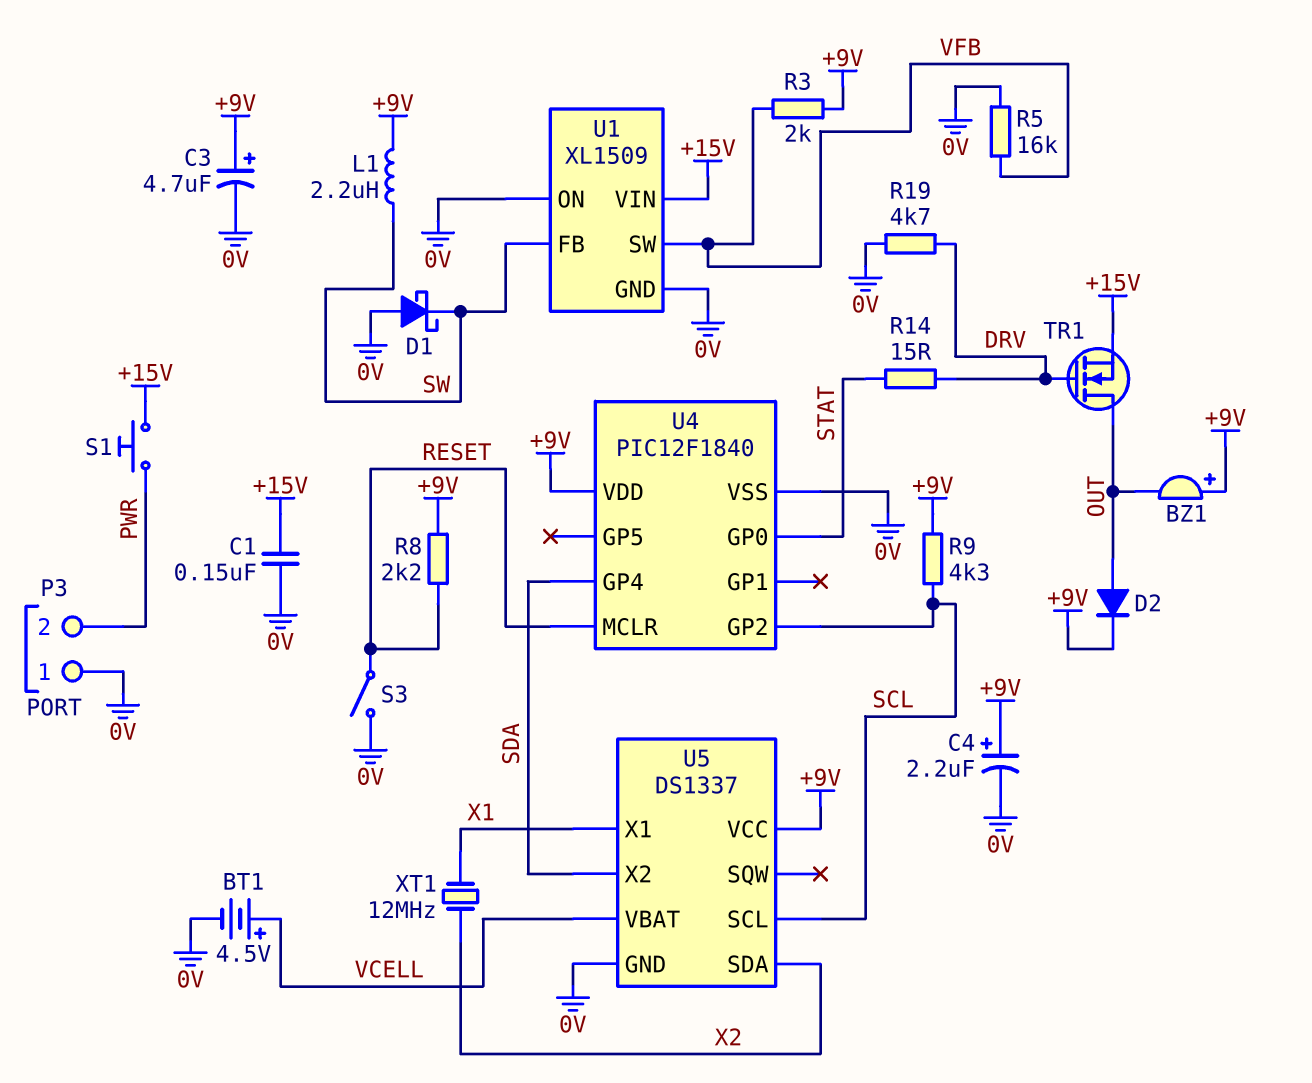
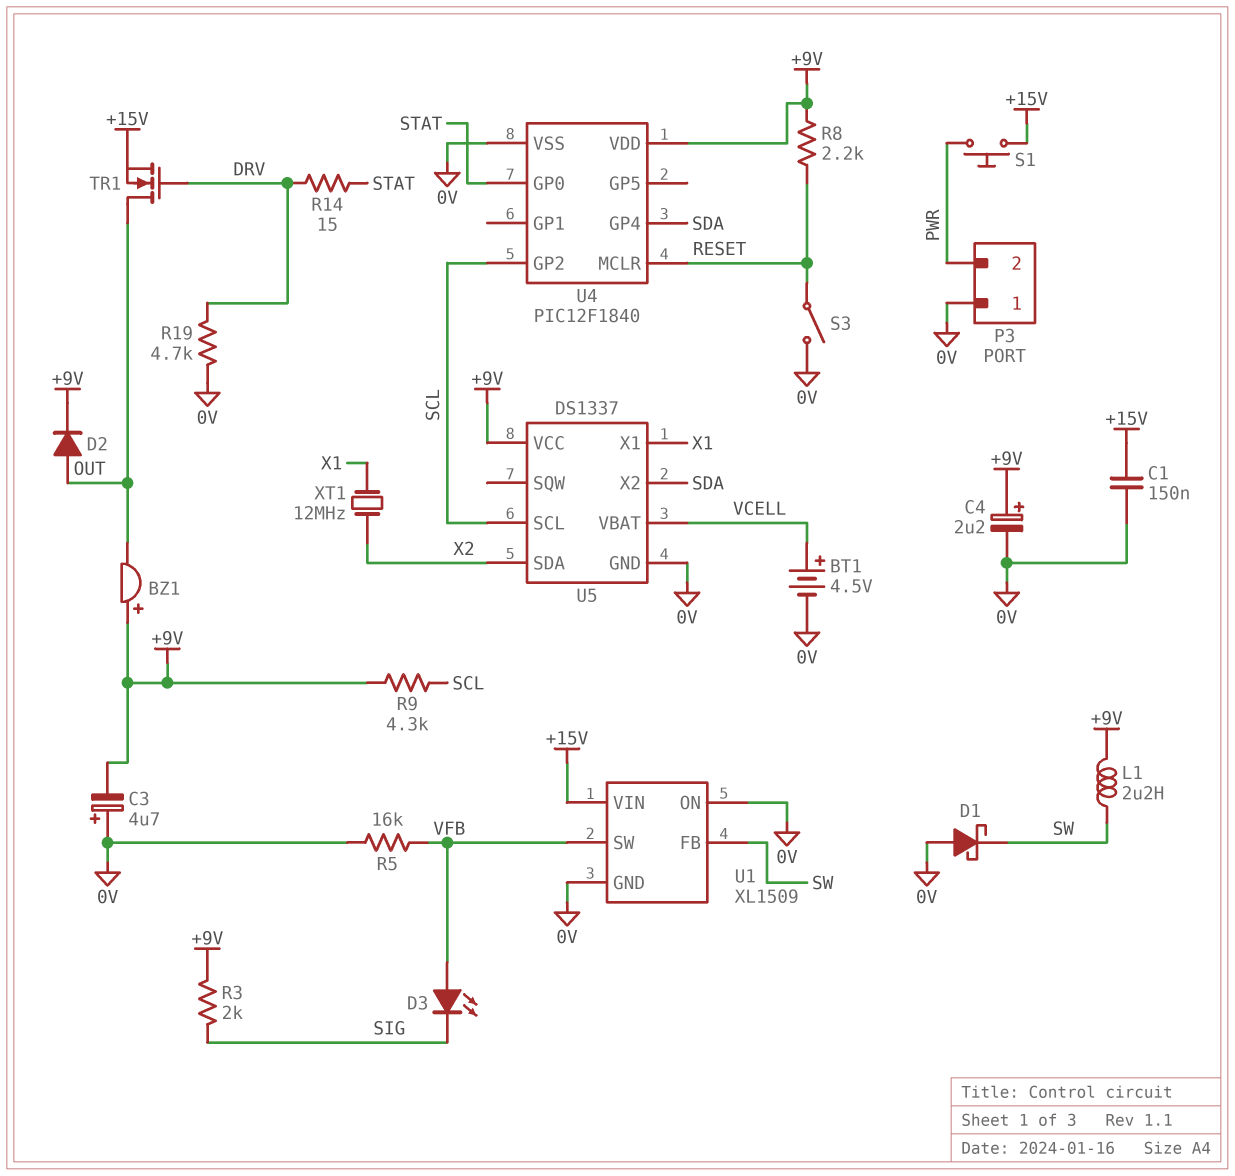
C3: 4.7uF (plus +9V, minus 0V) -> 4.7uF (plus 0V, minus +9V)
D3: none -> LED (A VFB, K SIG)
R3: 2k (+9V, VFB) -> 2k (+9V, SIG)

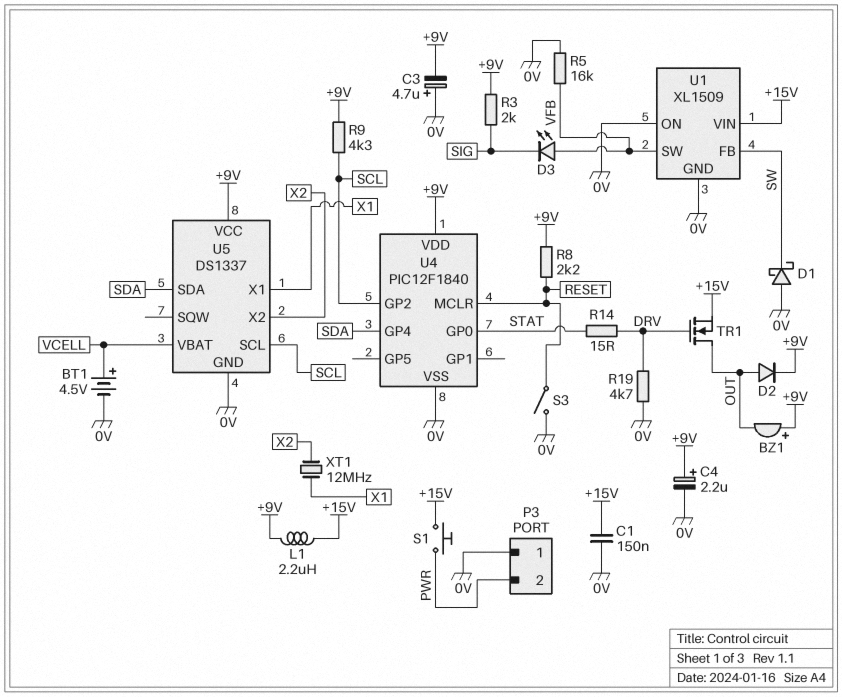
L1: 2.2uH (+9V, SW) -> 2.2uH (+9V, +15V)
U5 pin SDA: X2 -> SDA
U5 pin X2: SDA -> X2

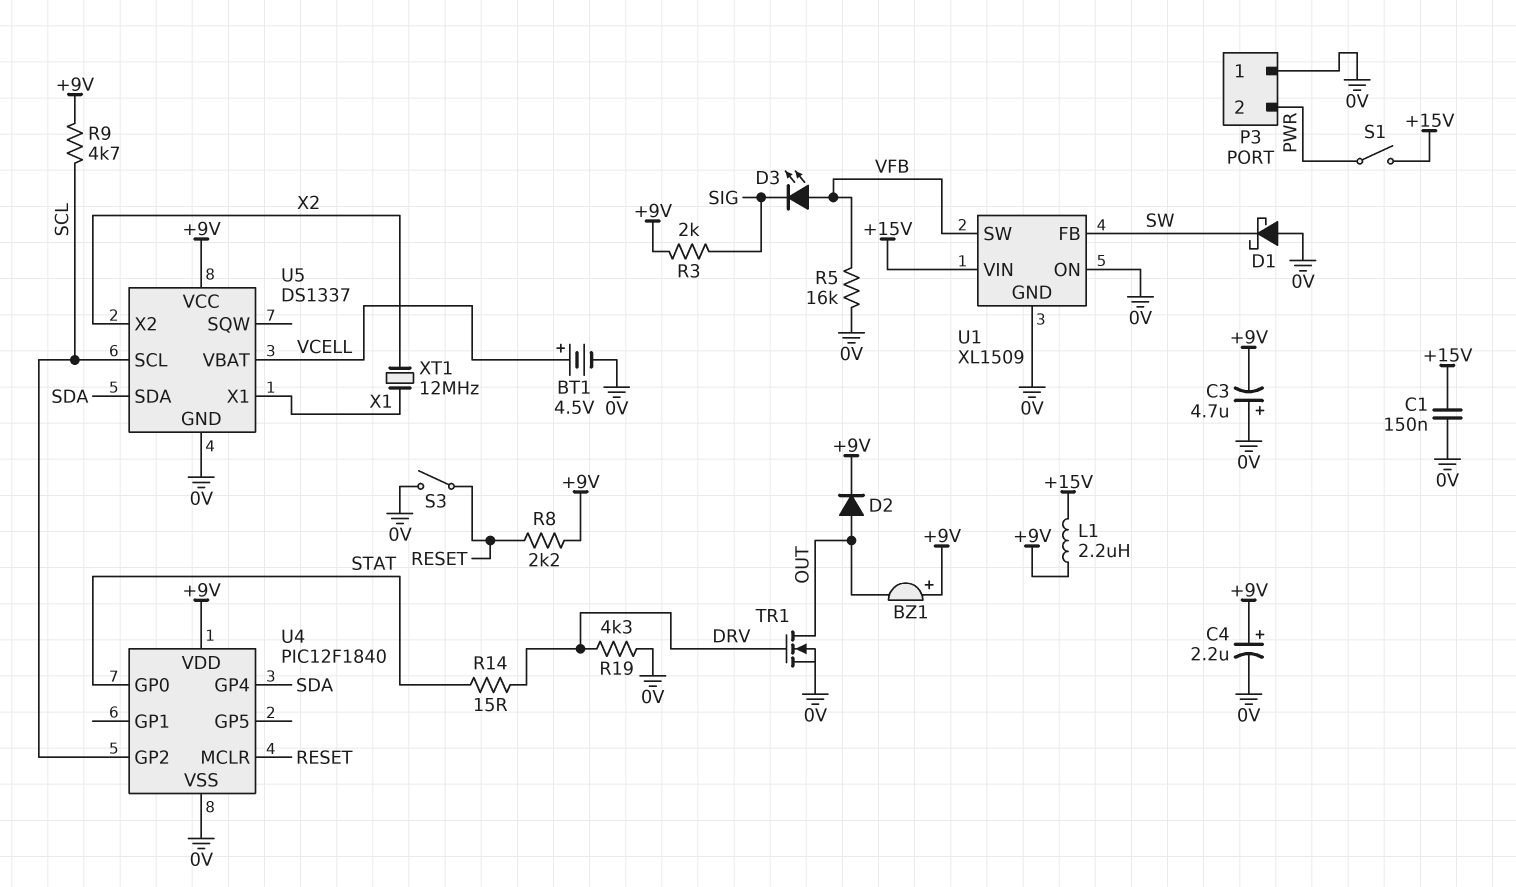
R9: 4.3k (+9V, SCL) -> 4.7k (+9V, SCL)
R19: 4.7k (0V, DRV) -> 4.3k (0V, DRV)
S1: button (+15V, PWR) -> switch (+15V, PWR)
TR1: NMOS (G DRV, D OUT, S +15V) -> NMOS (G DRV, D OUT, S 0V)

